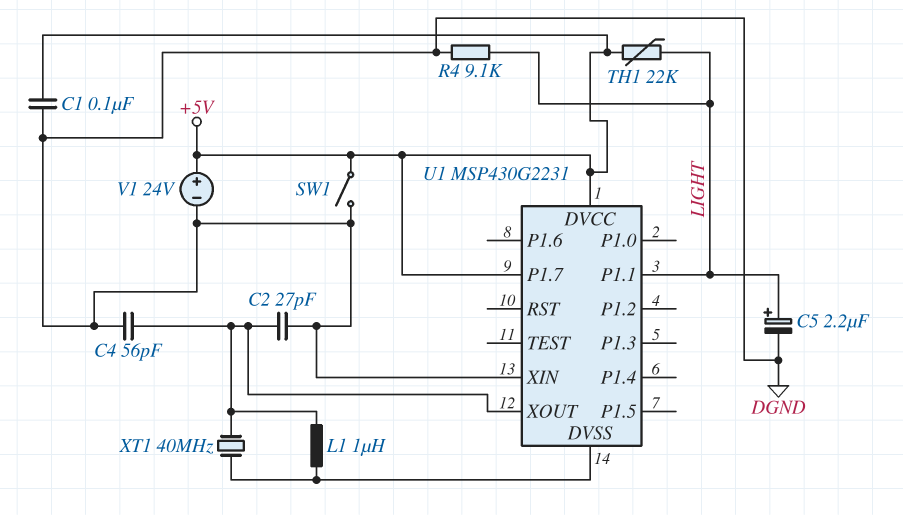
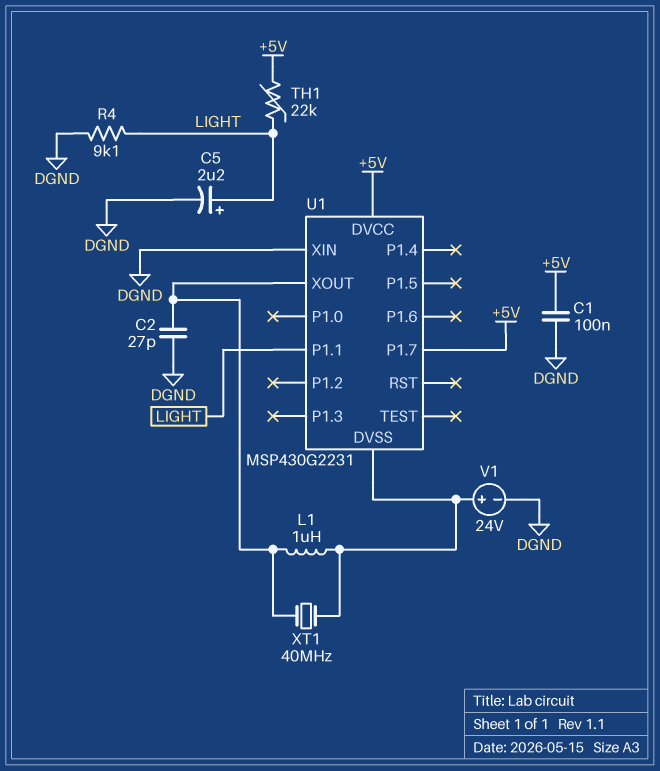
C4: 56pF (DGND, U1/XOUT) -> none
SW1: switch (+5V, DGND) -> none
V1: 24V (plus +5V, minus DGND) -> 24V (plus U1/DVSS, minus DGND)

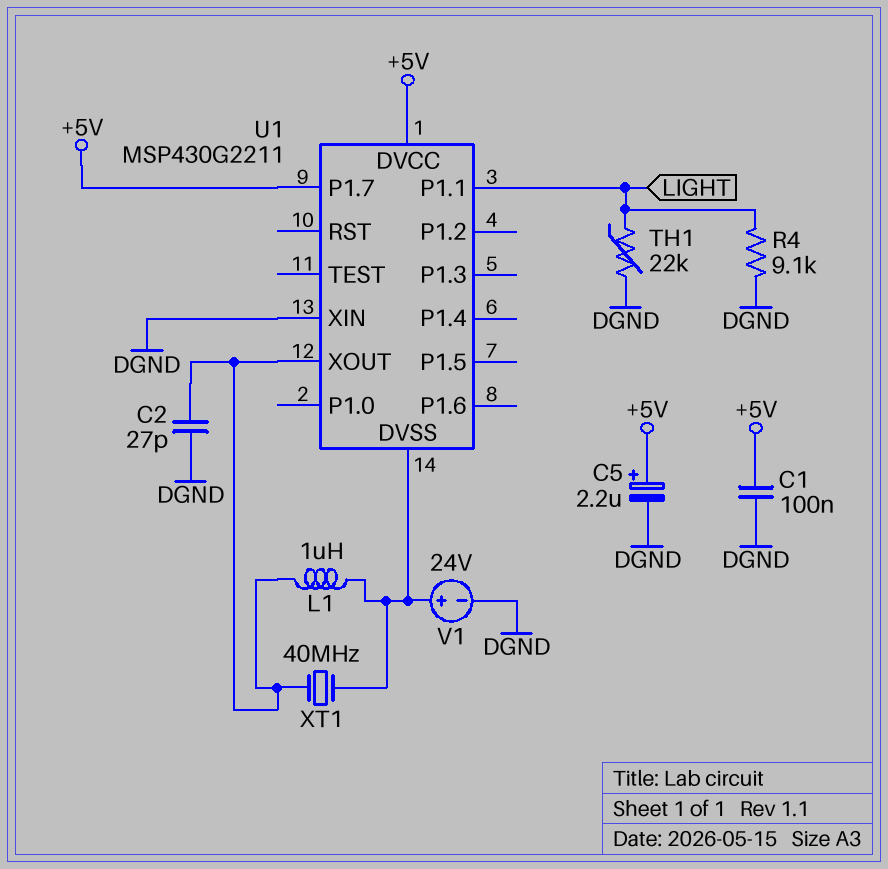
C5: 2.2uF (plus LIGHT, minus DGND) -> 2.2uF (plus +5V, minus DGND)
TH1: 22k (+5V, LIGHT) -> 22k (DGND, LIGHT)
U1: MSP430G2231 -> MSP430G2211

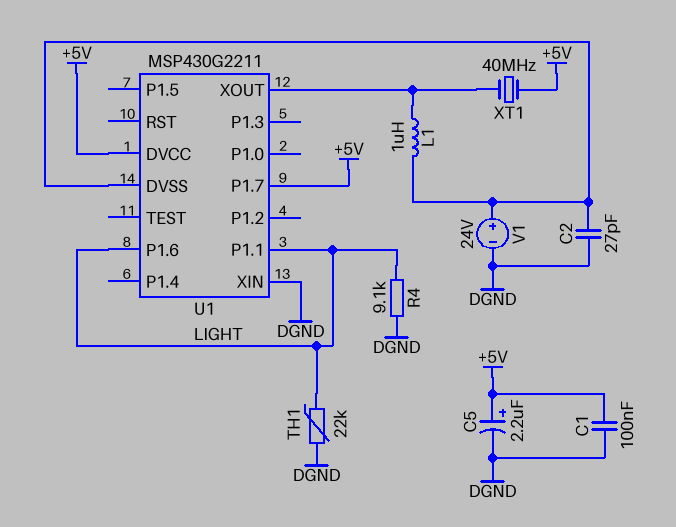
C2: 27pF (DGND, U1/XOUT) -> 27pF (DGND, U1/DVSS)
U1 pin P1.6: none -> LIGHT
XT1: 40MHz (U1/DVSS, U1/XOUT) -> 40MHz (+5V, U1/XOUT)

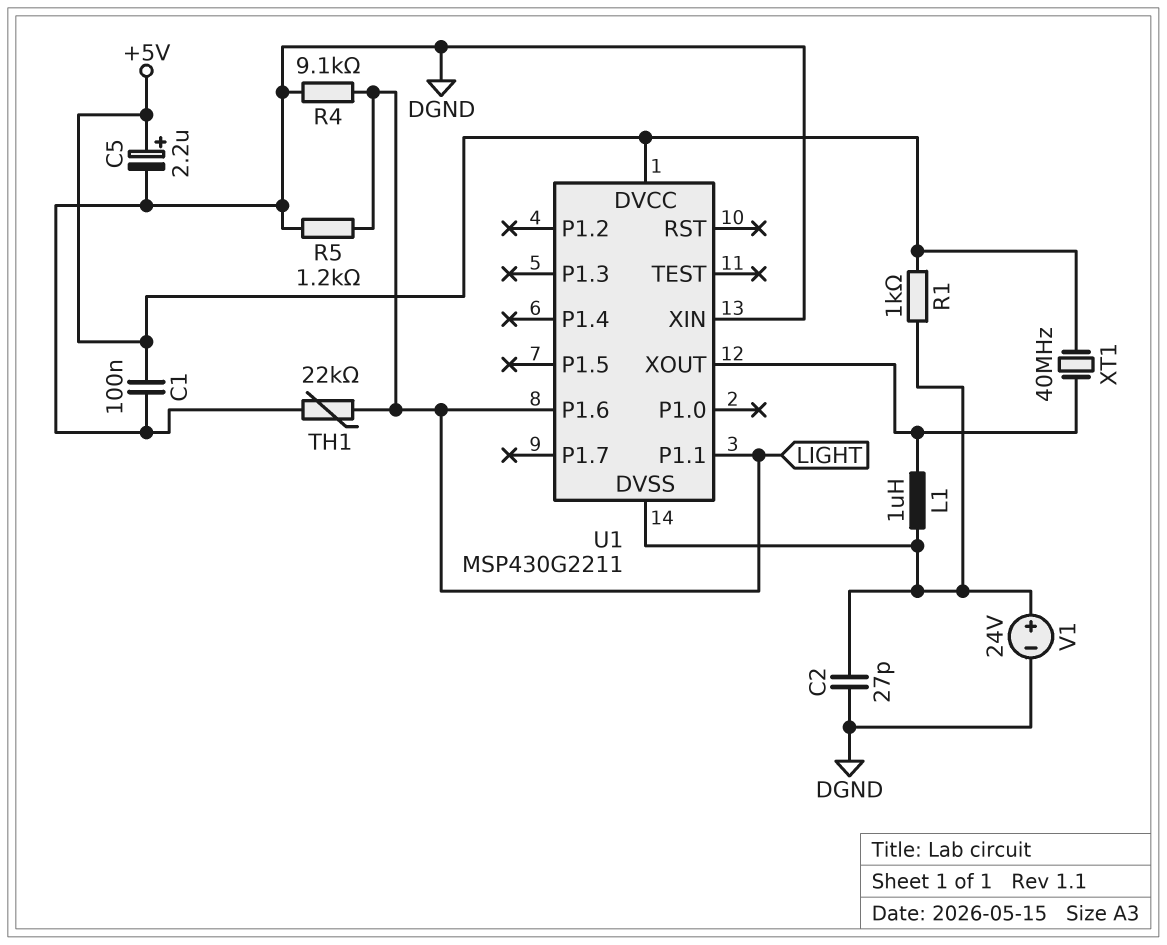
R1: none -> 1k (+5V, U1/DVSS)
R5: none -> 1.2k (DGND, LIGHT)
U1 pin P1.7: +5V -> none

